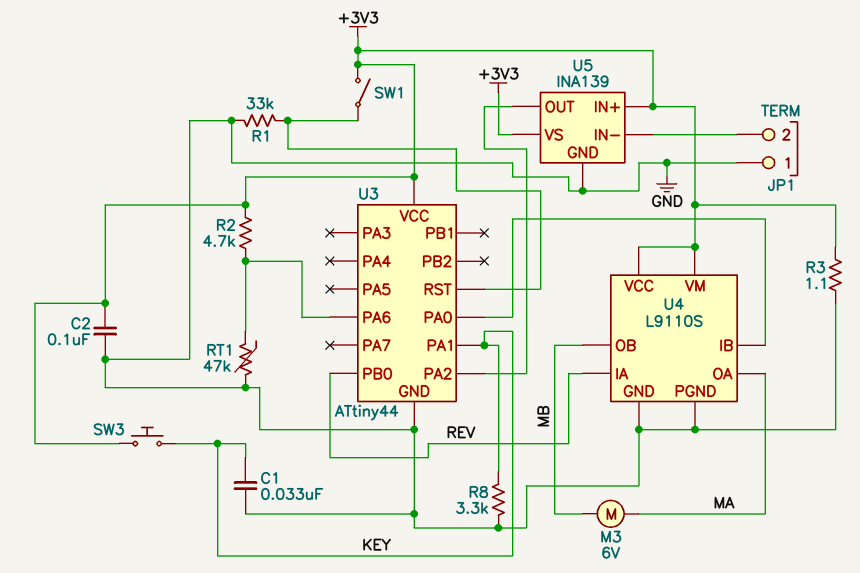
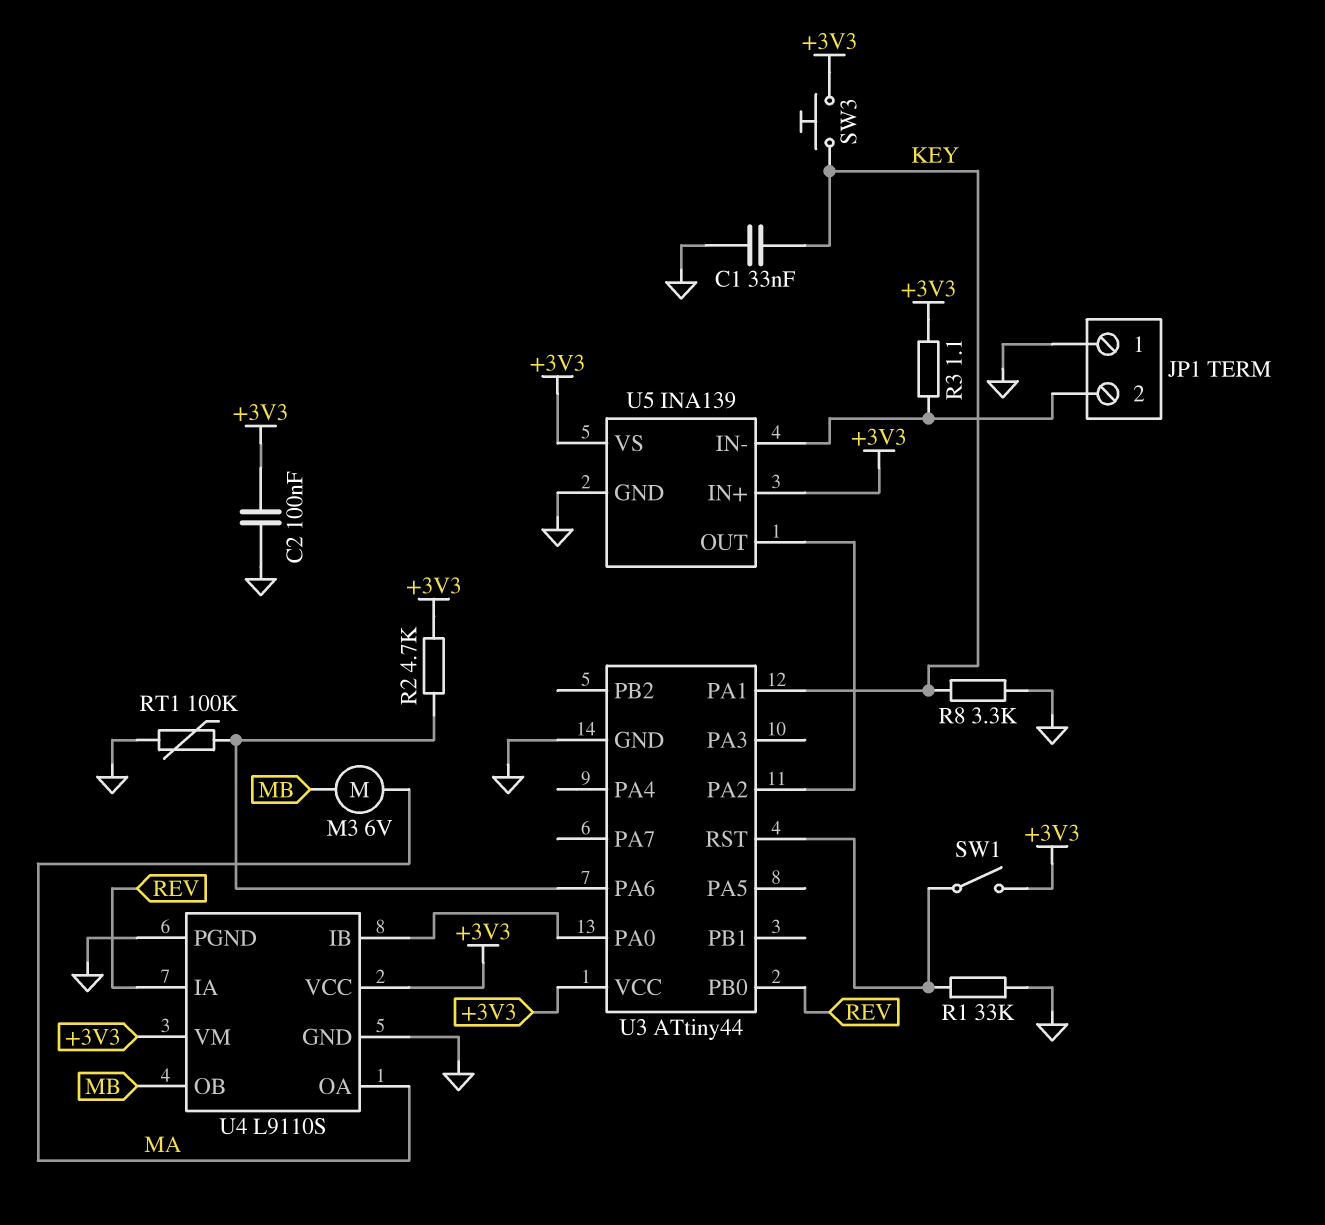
R3: 1.1 (+3V3, GND) -> 1.1 (+3V3, JP1/2)
RT1: 47k (GND, U3/PA6) -> 100k (GND, U3/PA6)

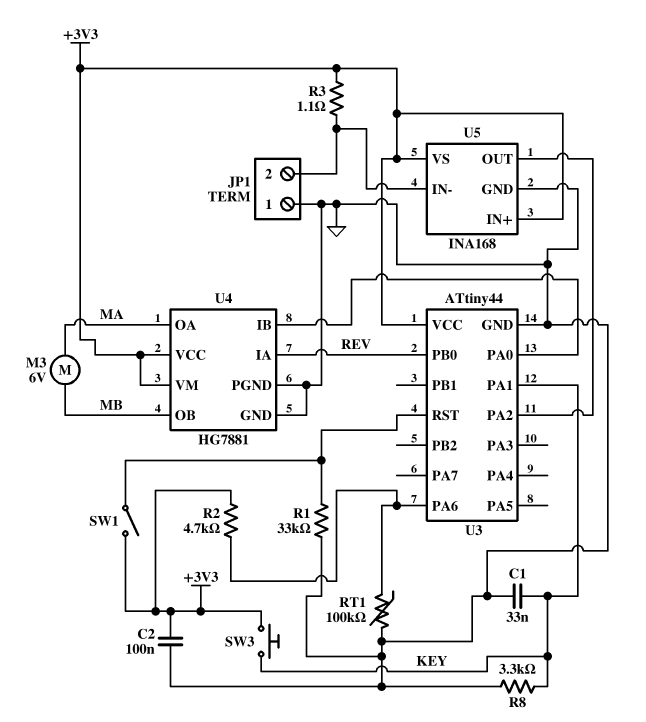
U4: L9110S -> HG7881
U5: INA139 -> INA168

